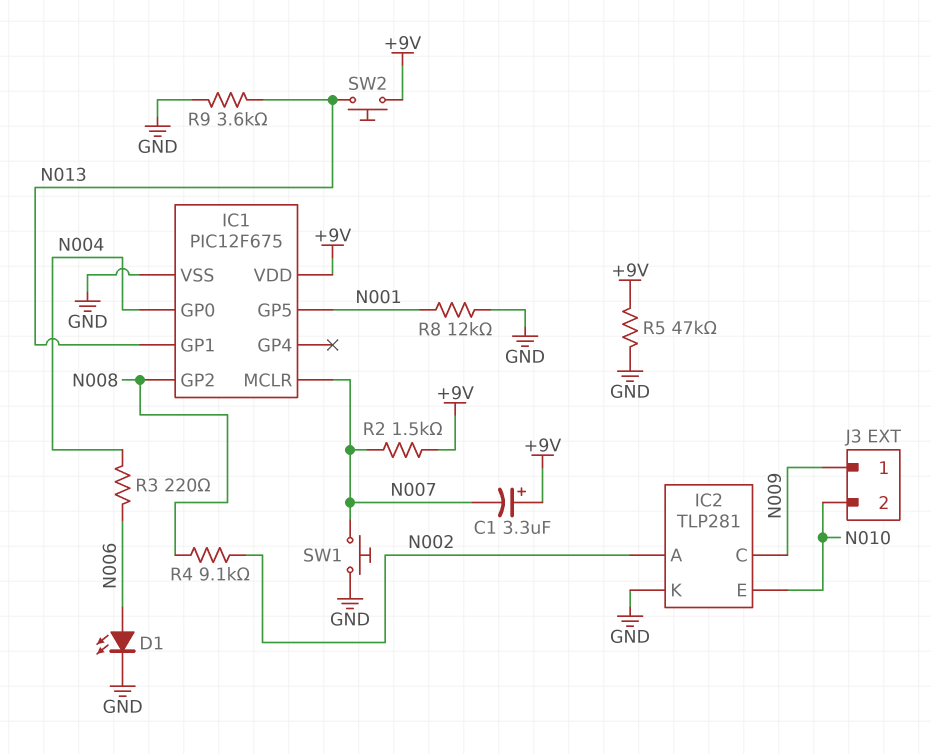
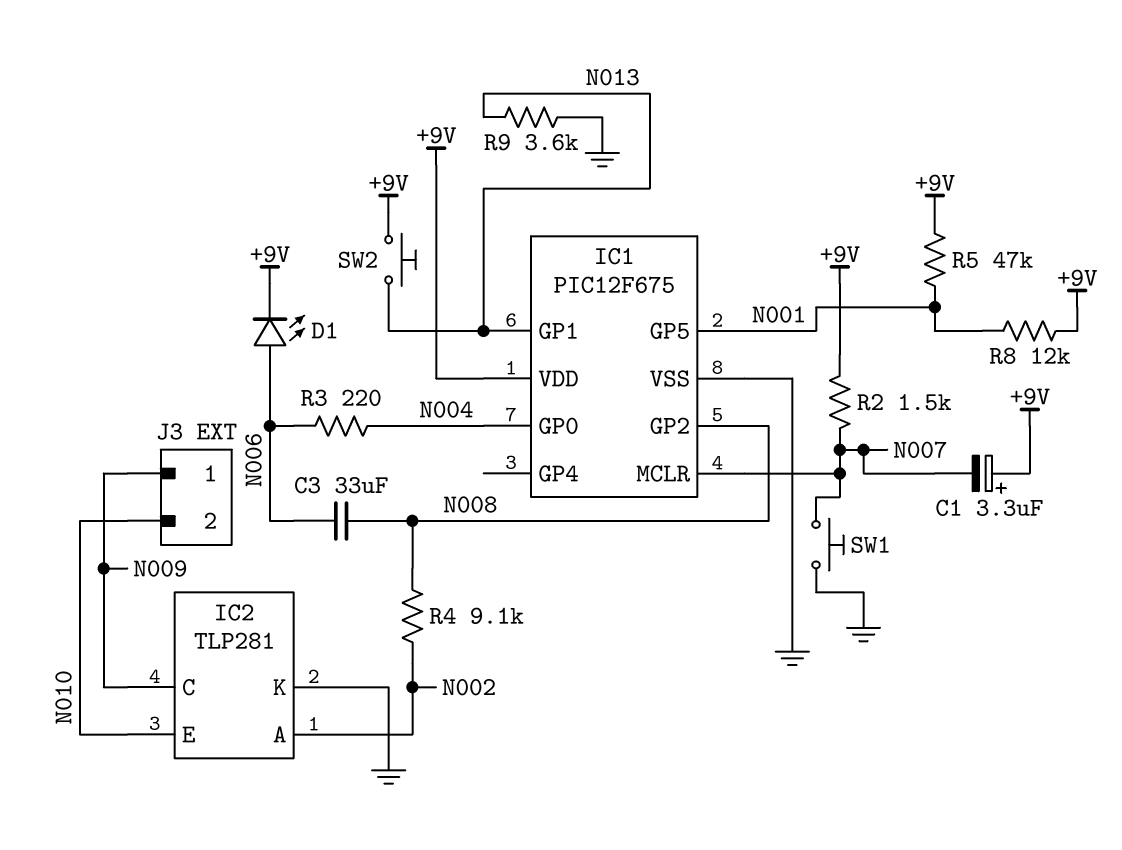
C3: none -> 33uF (N006, N008)
D1: LED (A N006, K GND) -> LED (A N006, K +9V)
R5: 47k (+9V, GND) -> 47k (+9V, N001)
R8: 12k (GND, N001) -> 12k (+9V, N001)

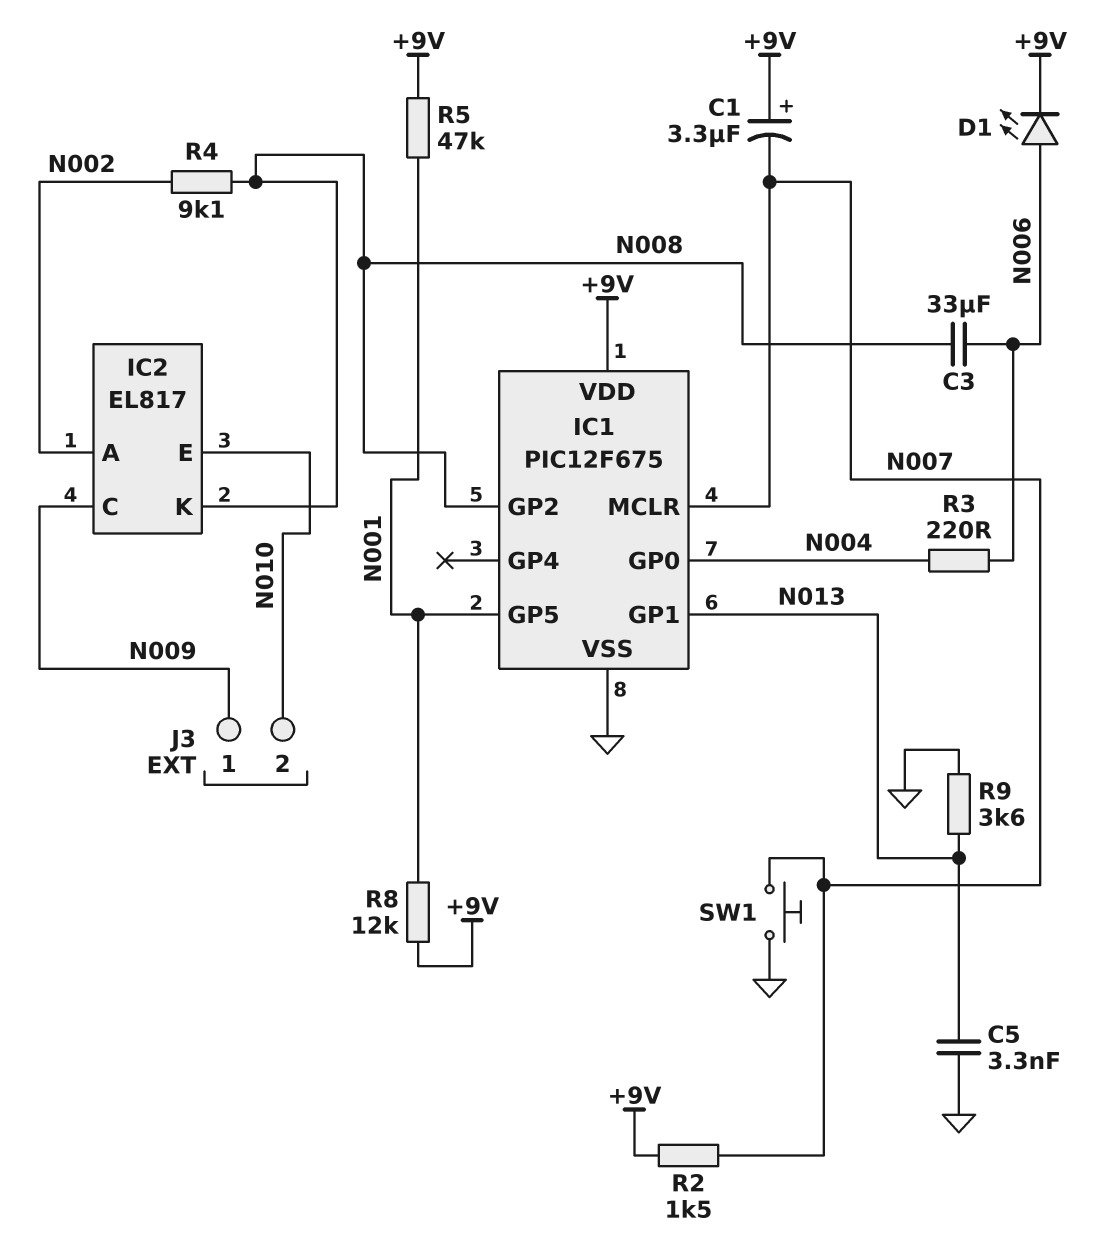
C5: none -> 3.3nF (GND, N013)
IC2: TLP281 -> EL817
IC2 pin K: GND -> N008
SW2: button (+9V, N013) -> none

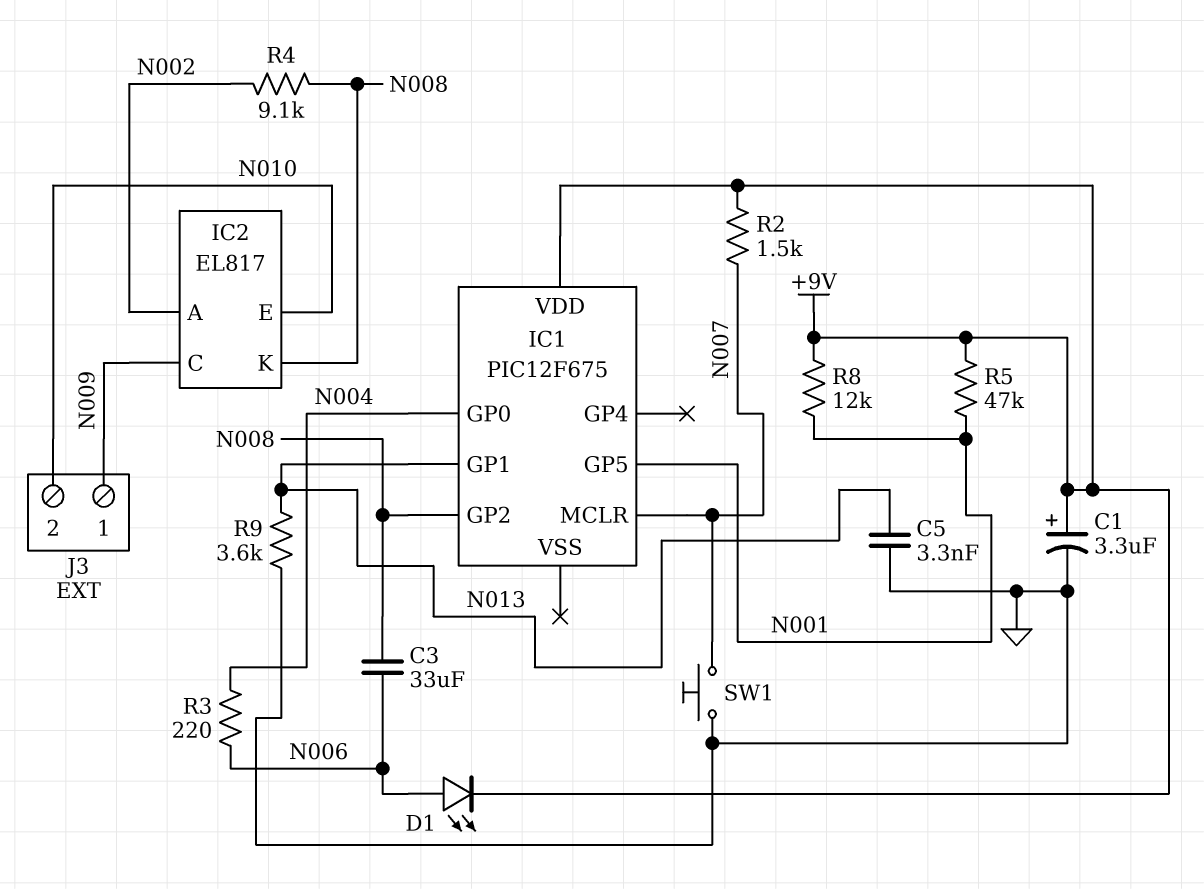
C1: 3.3uF (plus +9V, minus N007) -> 3.3uF (plus +9V, minus GND)
IC1 pin VSS: GND -> none

